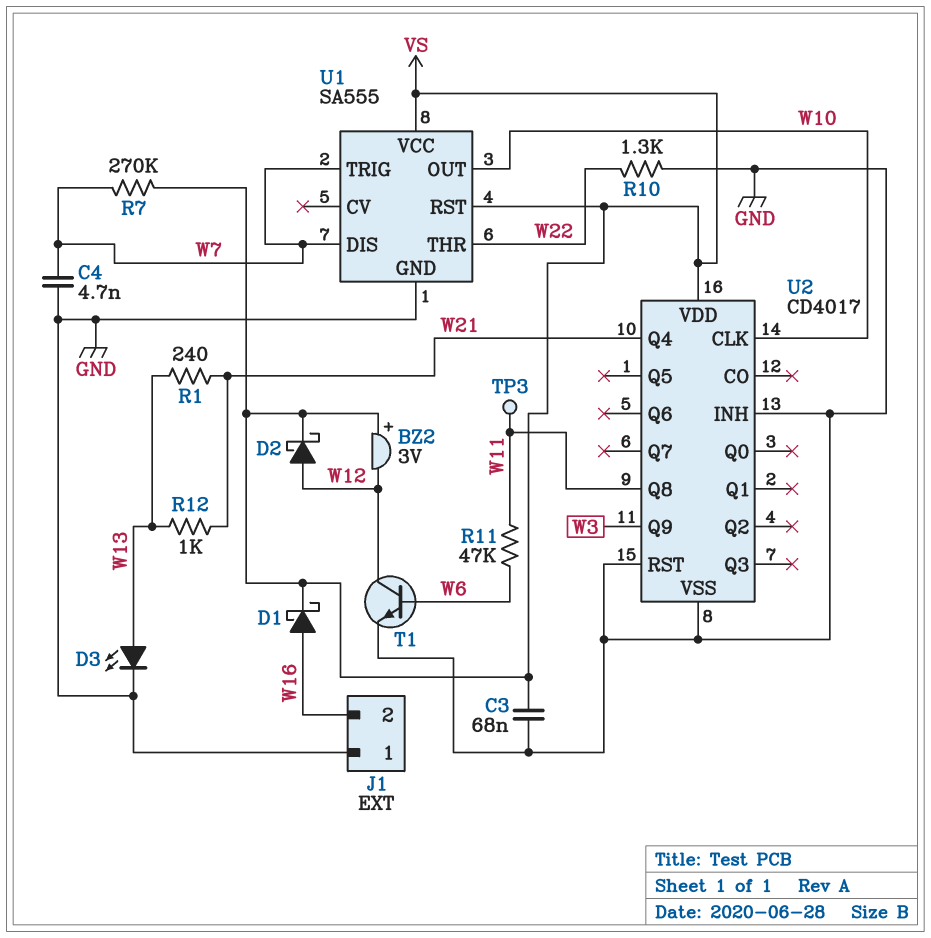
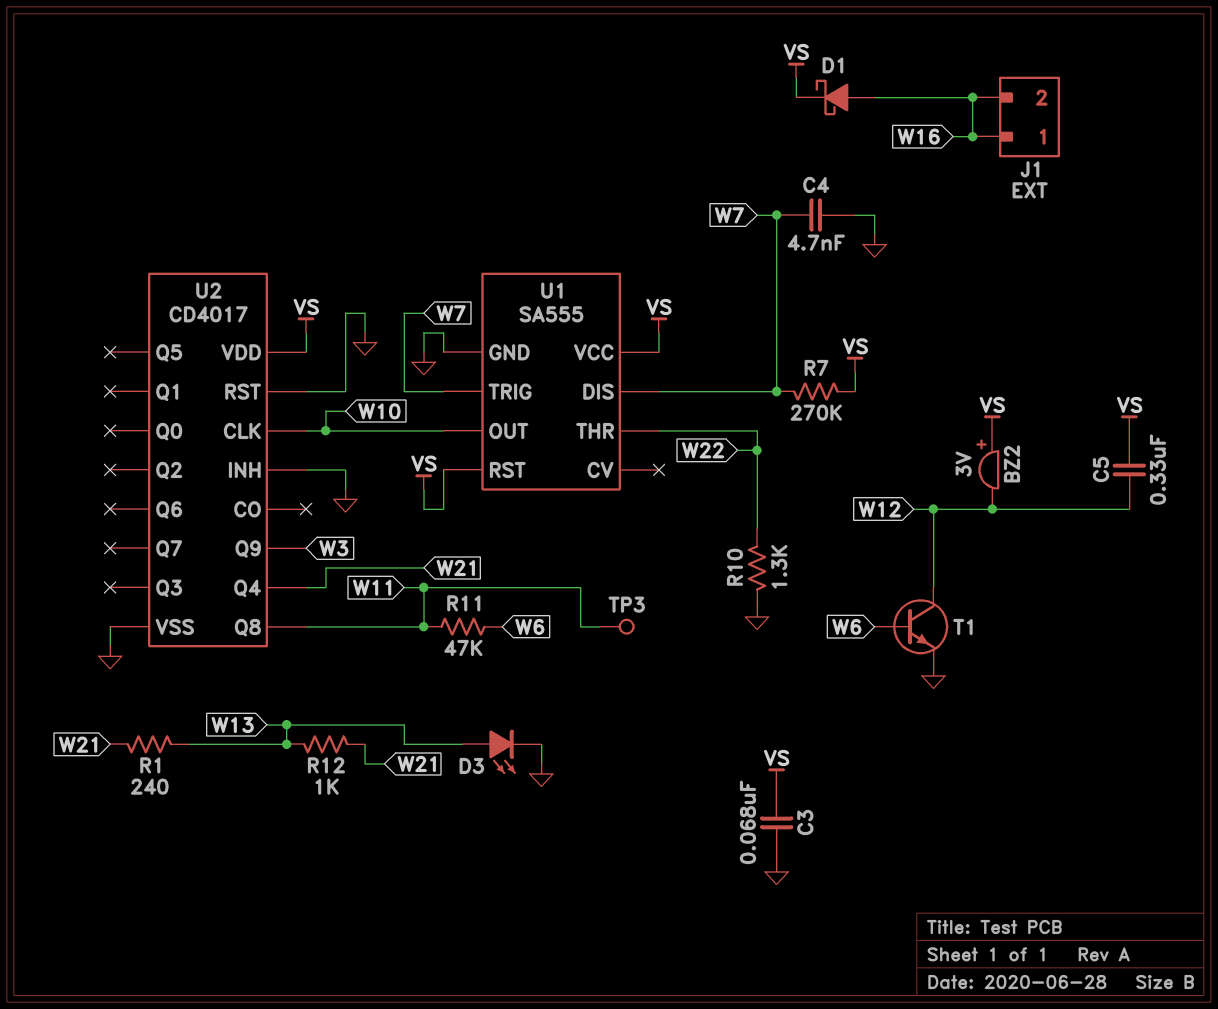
C5: none -> 330nF (VS, W12)
D2: schottky (A W12, K VS) -> none
J1 pin 1: GND -> W16

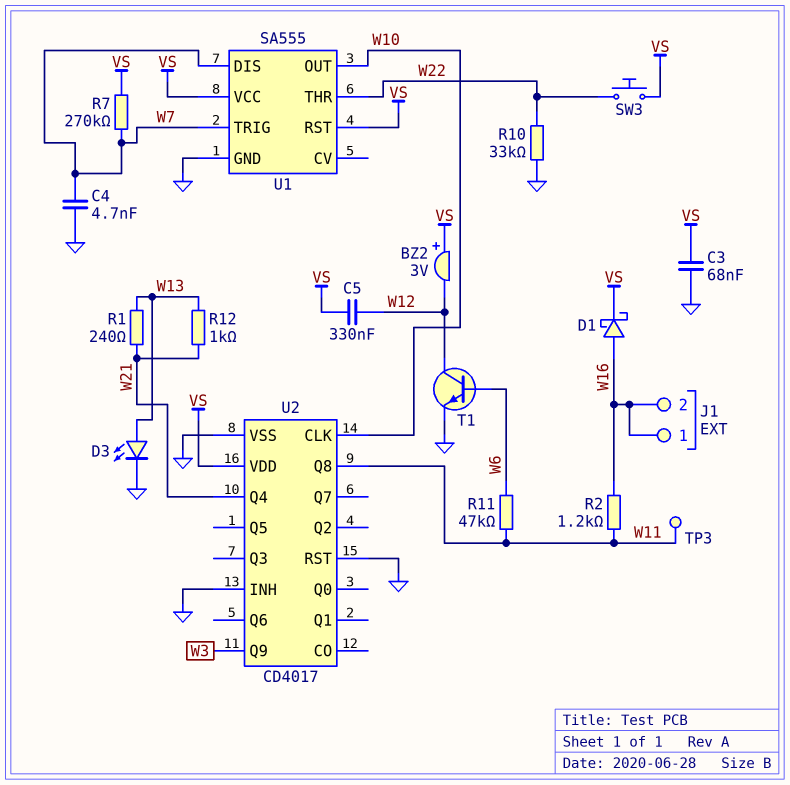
R2: none -> 1.2k (W11, W16)
R10: 1.3k (GND, W22) -> 33k (GND, W22)
SW3: none -> button (VS, W22)

